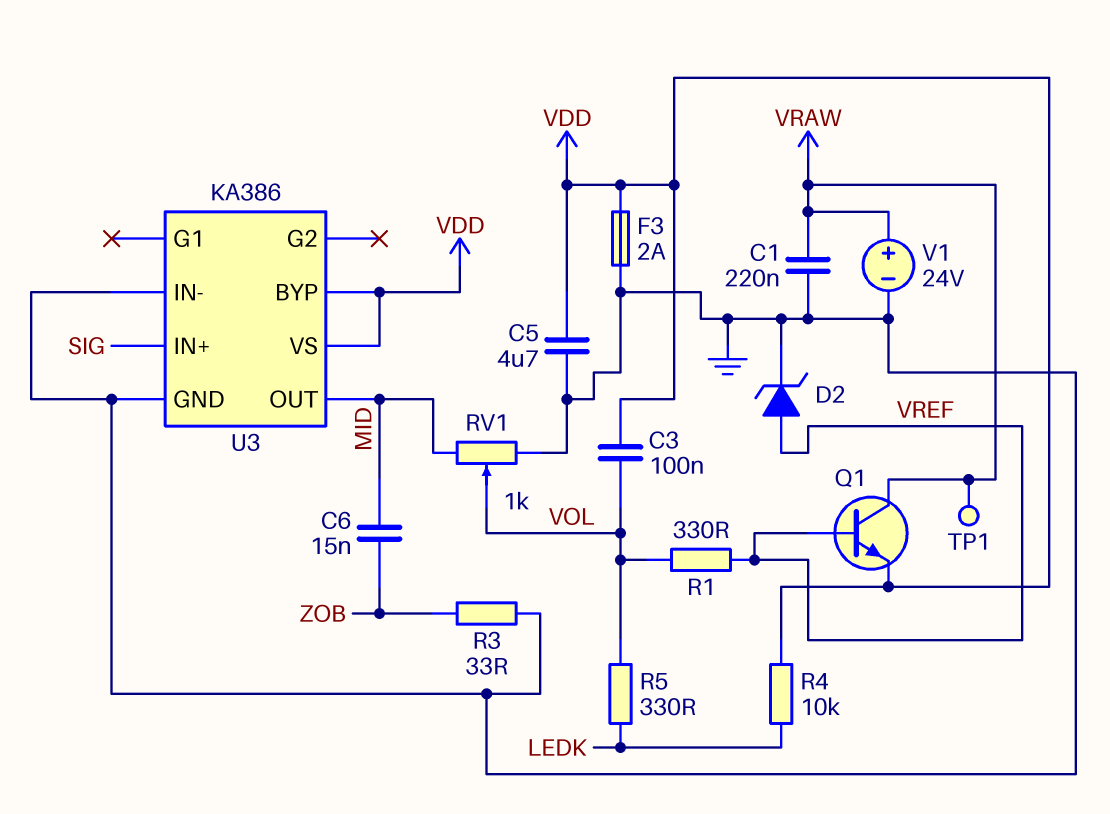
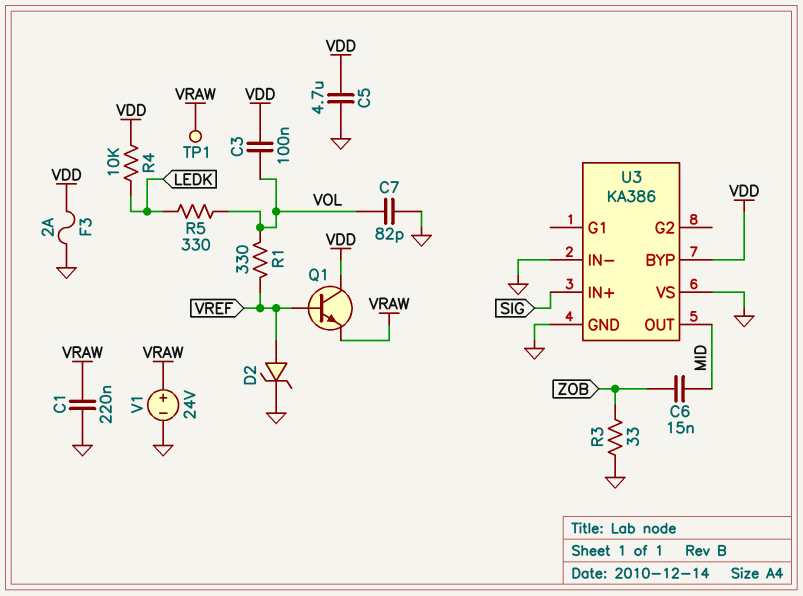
C7: none -> 82pF (GND, VOL)
Q1: NPN (B VREF, C VRAW, E VDD) -> NPN (B VREF, C VDD, E VRAW)
RV1: 1k (GND, MID, wiper VOL) -> none
U3 pin VS: VDD -> GND

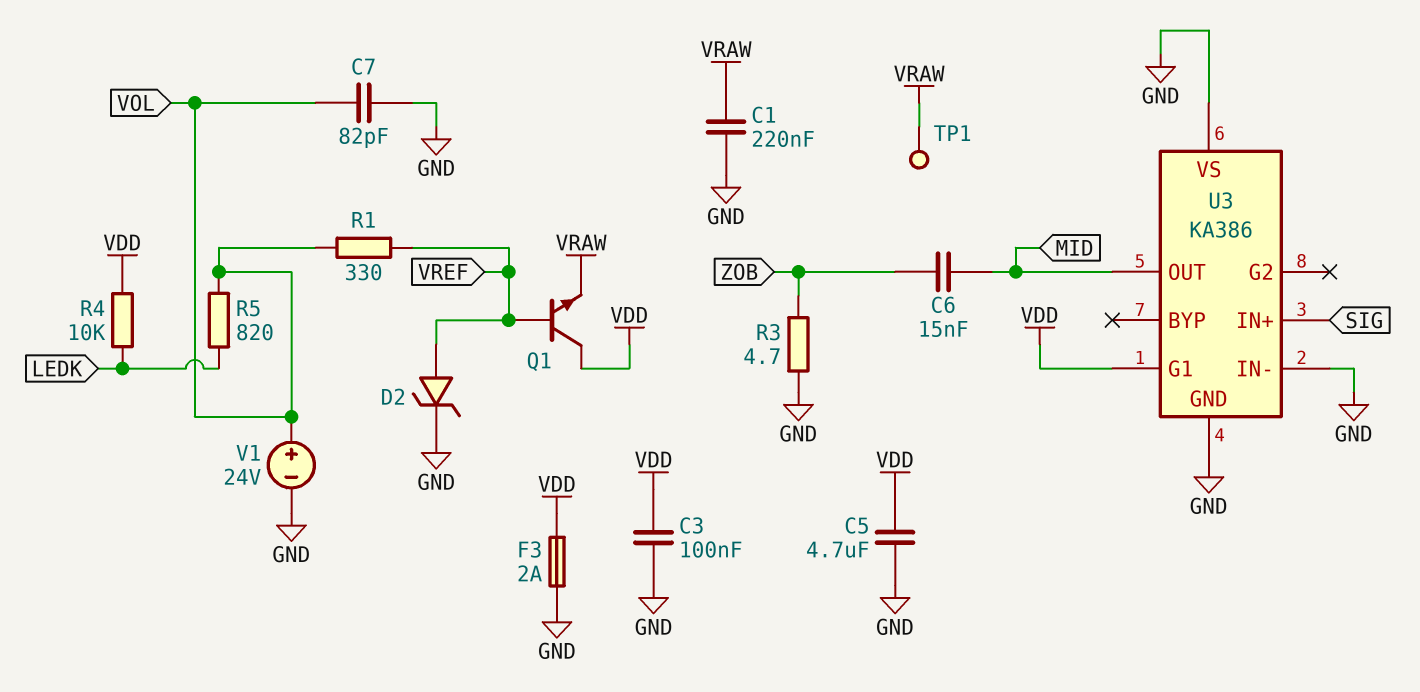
C3: 100nF (VDD, VOL) -> 100nF (GND, VDD)
R3: 33 (GND, ZOB) -> 4.7 (GND, ZOB)
R5: 330 (LEDK, VOL) -> 820 (LEDK, VOL)
U3 pin BYP: VDD -> none
U3 pin G1: none -> VDD
V1: 24V (plus VRAW, minus GND) -> 24V (plus VOL, minus GND)

